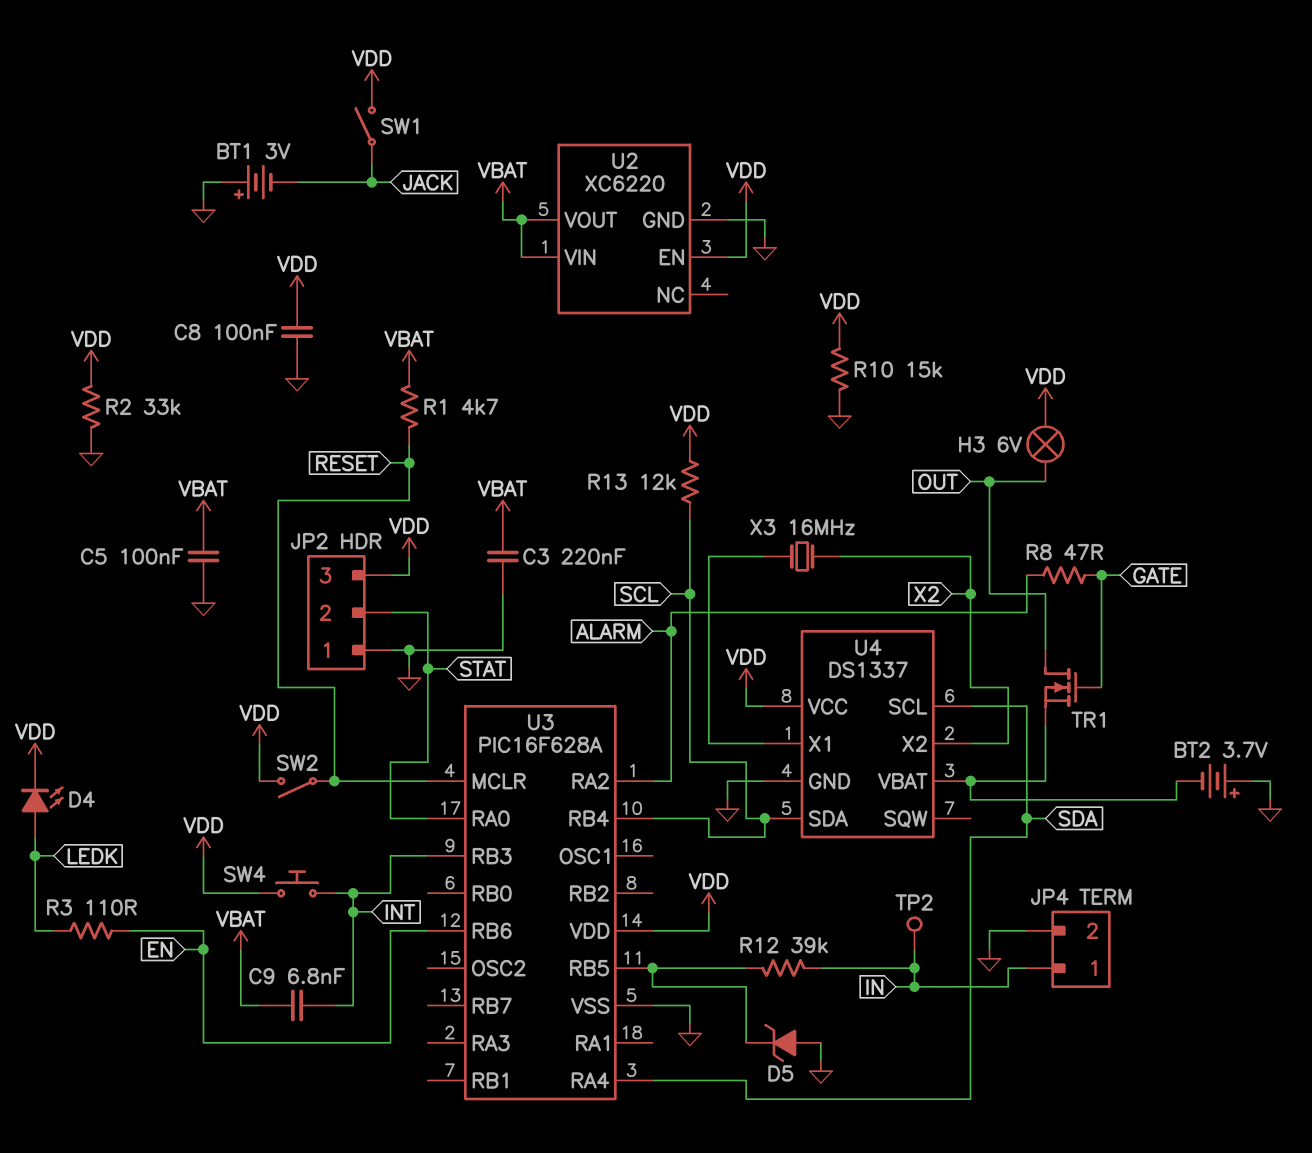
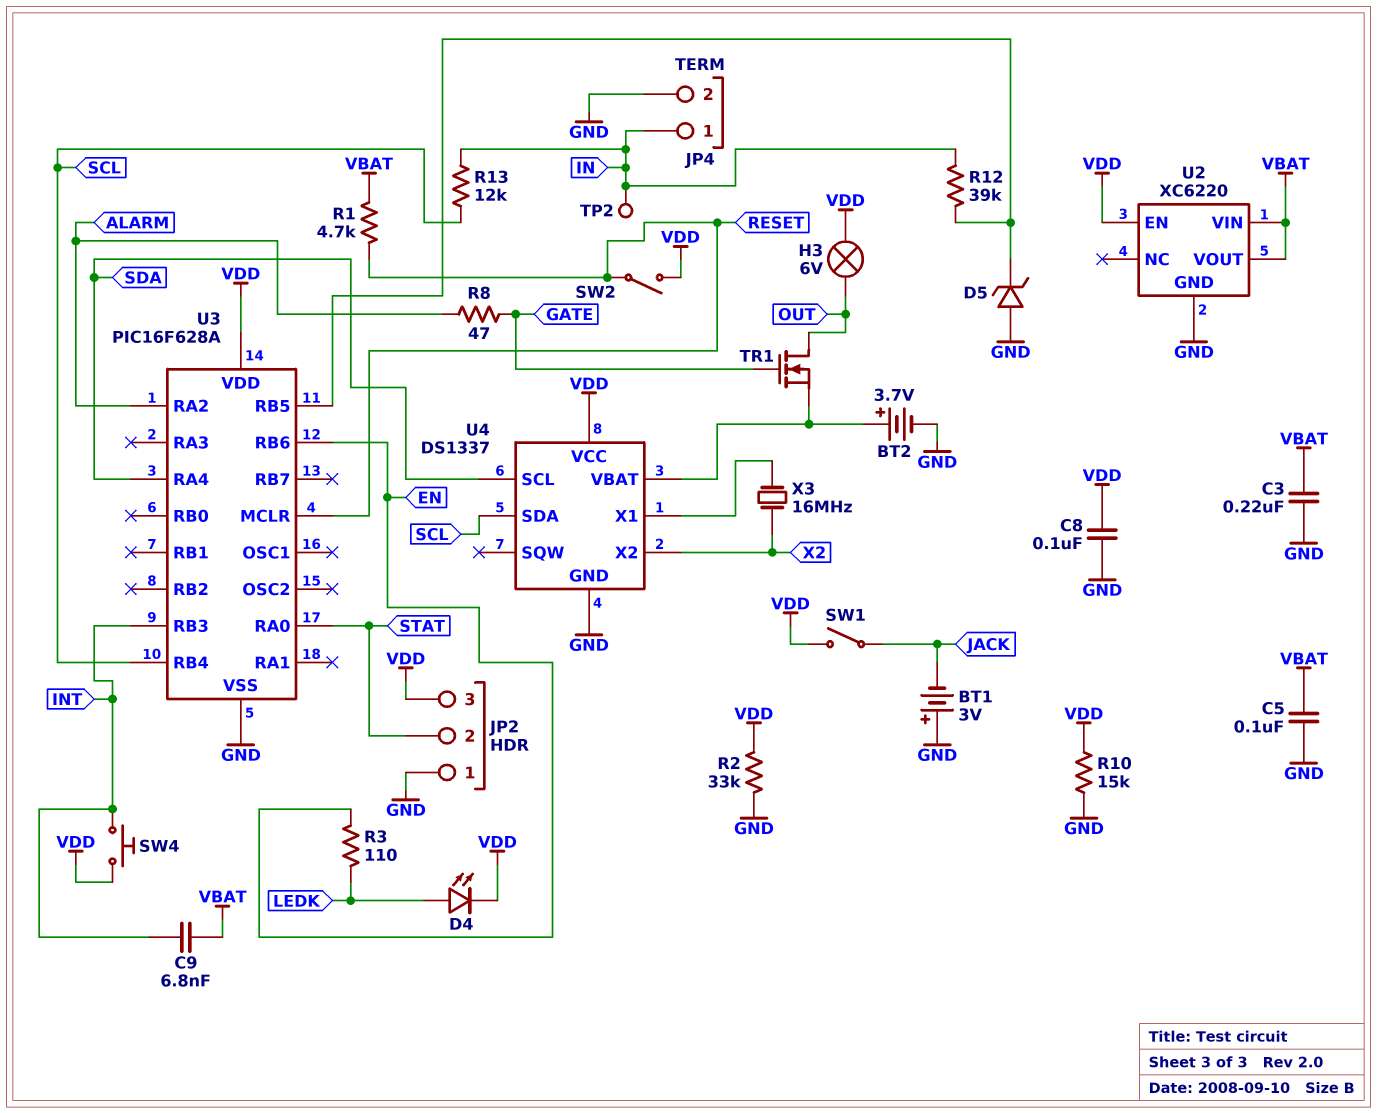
BT2: 3.7V (plus GND, minus U4/VBAT) -> 3.7V (plus U4/VBAT, minus GND)
R13: 12k (SCL, VDD) -> 12k (IN, SCL)

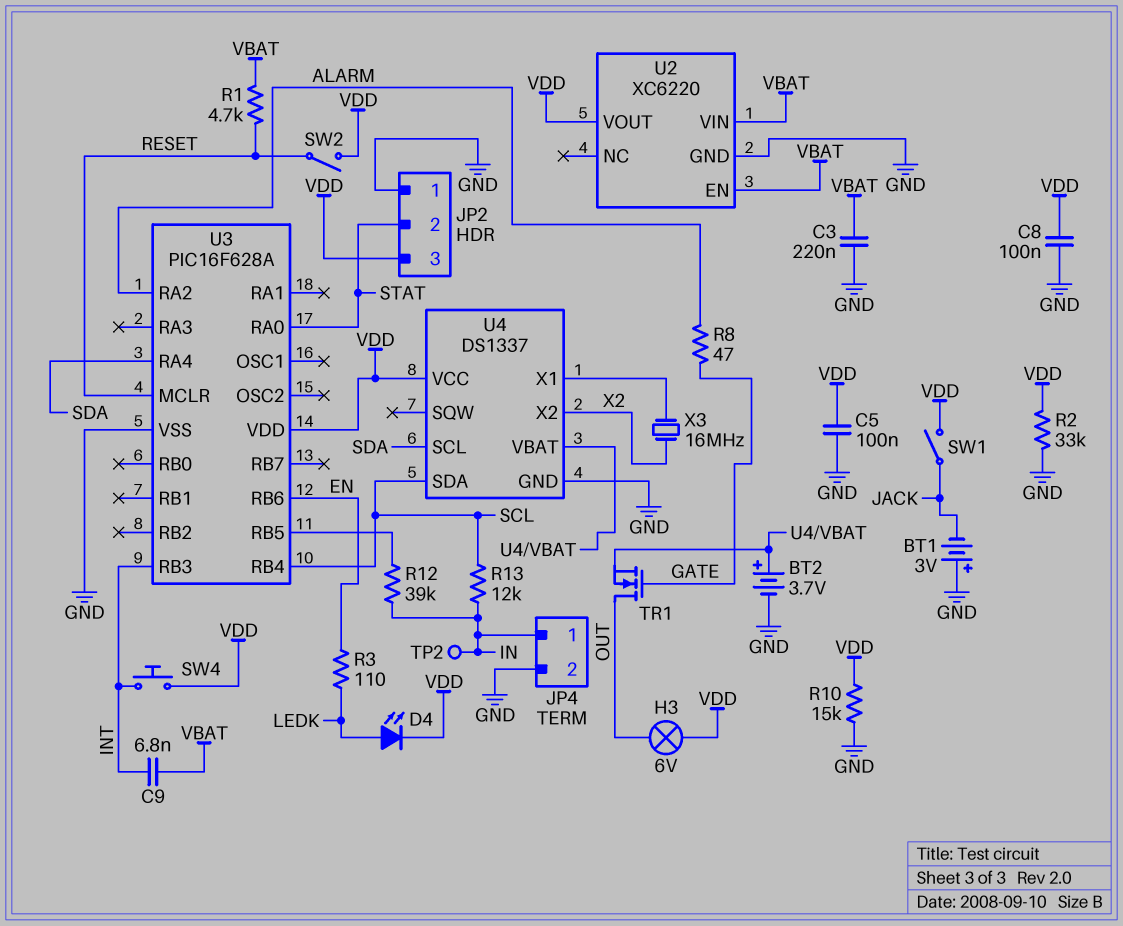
C5: 100nF (GND, VBAT) -> 100nF (GND, VDD)
D5: zener (A GND, K U3/RB5) -> none
U2 pin EN: VDD -> VBAT
U2 pin VOUT: VBAT -> VDD

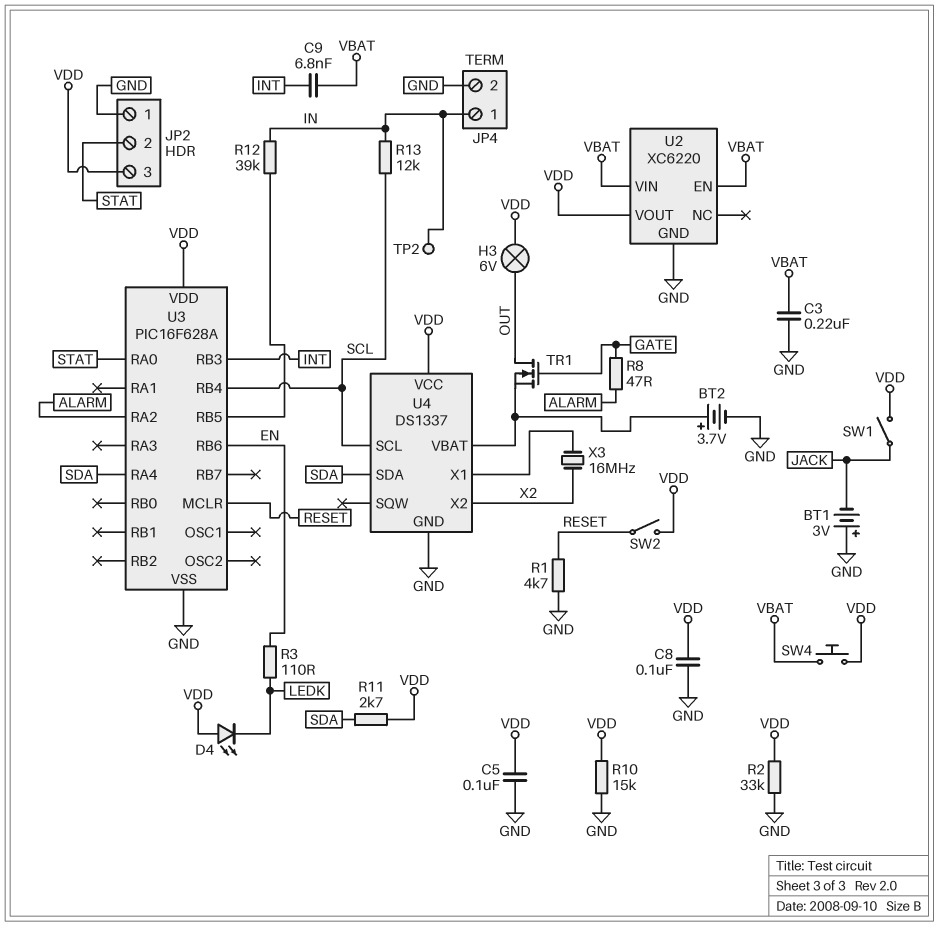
D4: LED (A LEDK, K VDD) -> LED (A VDD, K LEDK)
R1: 4.7k (RESET, VBAT) -> 4.7k (GND, RESET)
R11: none -> 2.7k (SDA, VDD)
SW4: button (INT, VDD) -> button (VBAT, VDD)
U4 pin SCL: SDA -> SCL
U4 pin SDA: SCL -> SDA

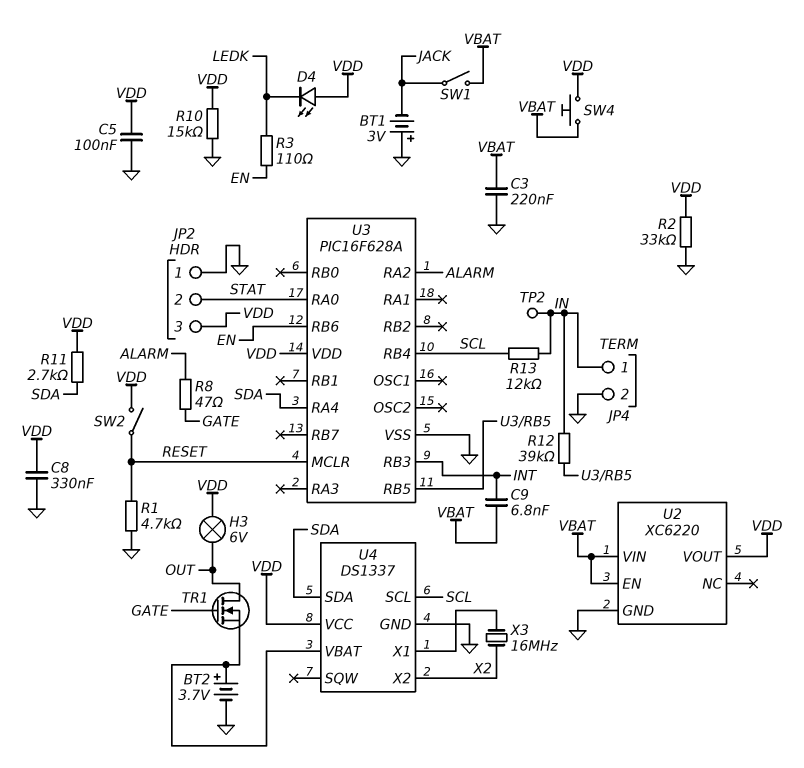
C8: 100nF (GND, VDD) -> 330nF (GND, VDD)
SW1: switch (JACK, VDD) -> switch (JACK, VBAT)

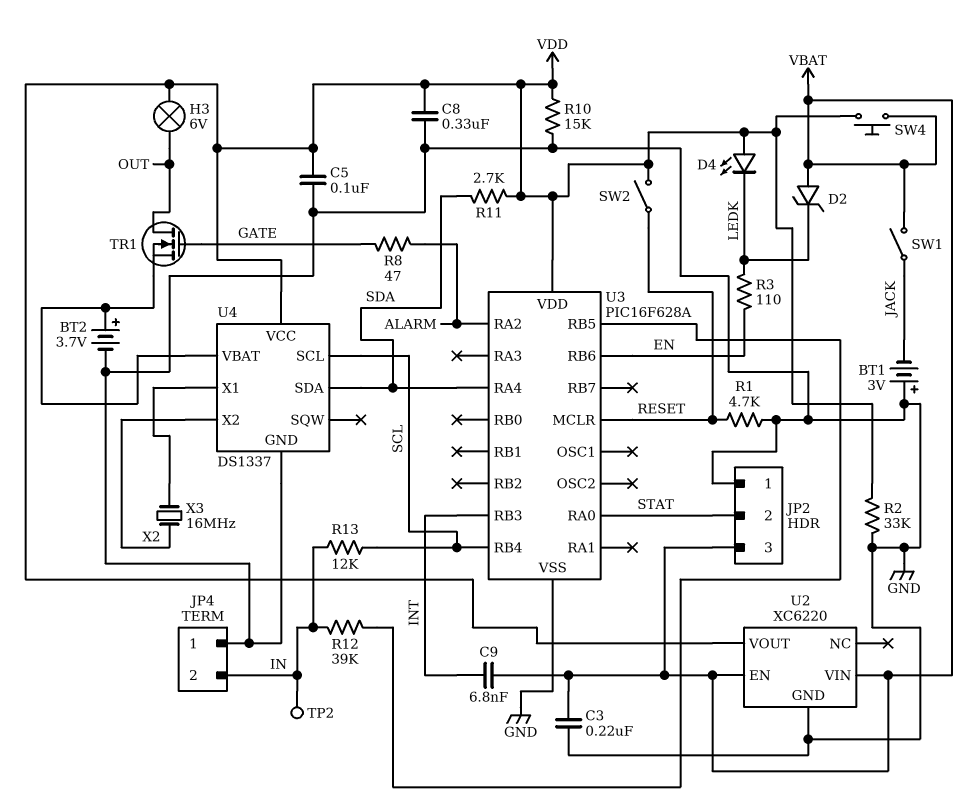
D2: none -> zener (A VBAT, K LEDK)
JP2 pin 3: VDD -> VBAT
JP4 pin 1: IN -> GND
JP4 pin 2: GND -> IN

